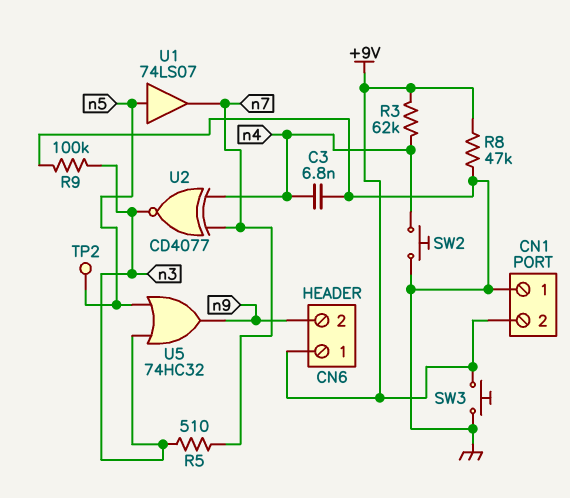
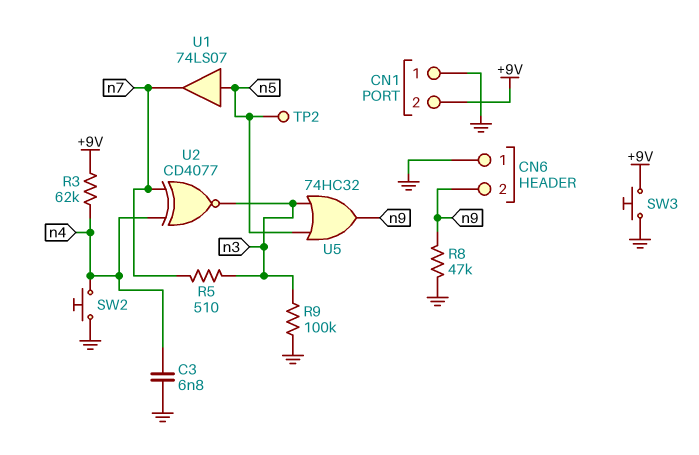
CN6 pin 1: +9V -> GND
R8: 47k (+9V, GND) -> 47k (GND, n9)

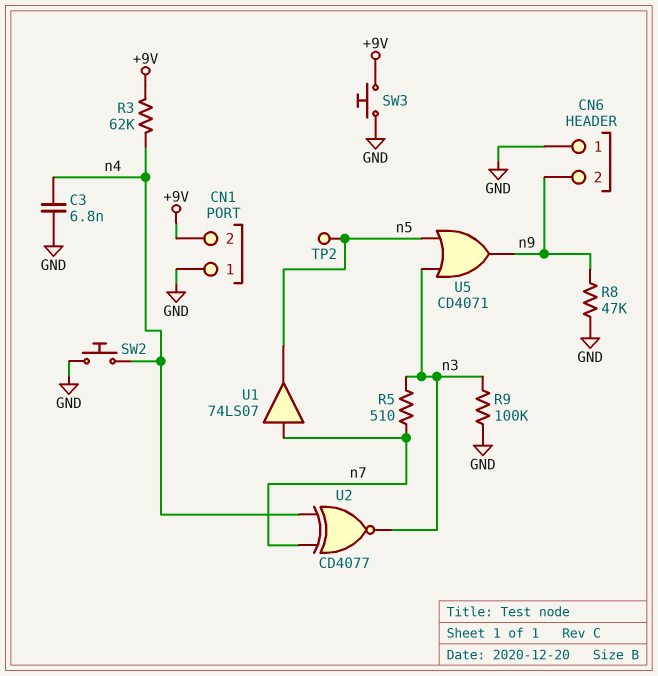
U1: buffer 74LS07 (in n5, out n7) -> buffer 74LS07 (in n7, out n5)
U5: OR 74HC32 (in n3, in n5, out n9) -> OR CD4071 (in n3, in n5, out n9)

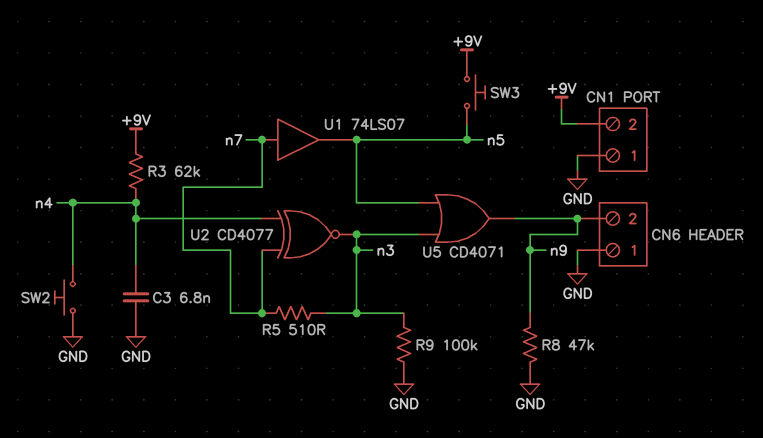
SW3: button (+9V, GND) -> button (+9V, n5)
TP2: test point (n5) -> none

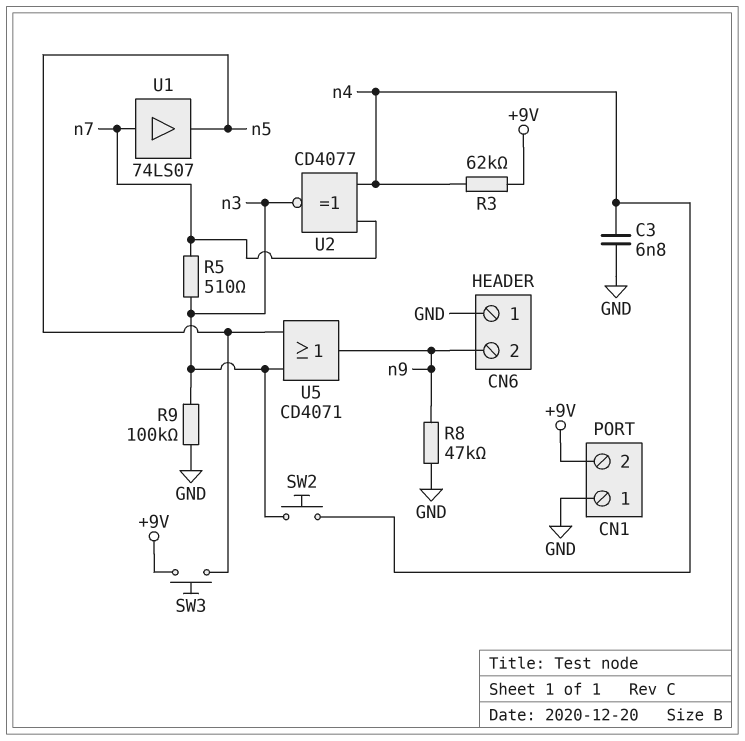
SW2: button (GND, n4) -> button (n3, n4)

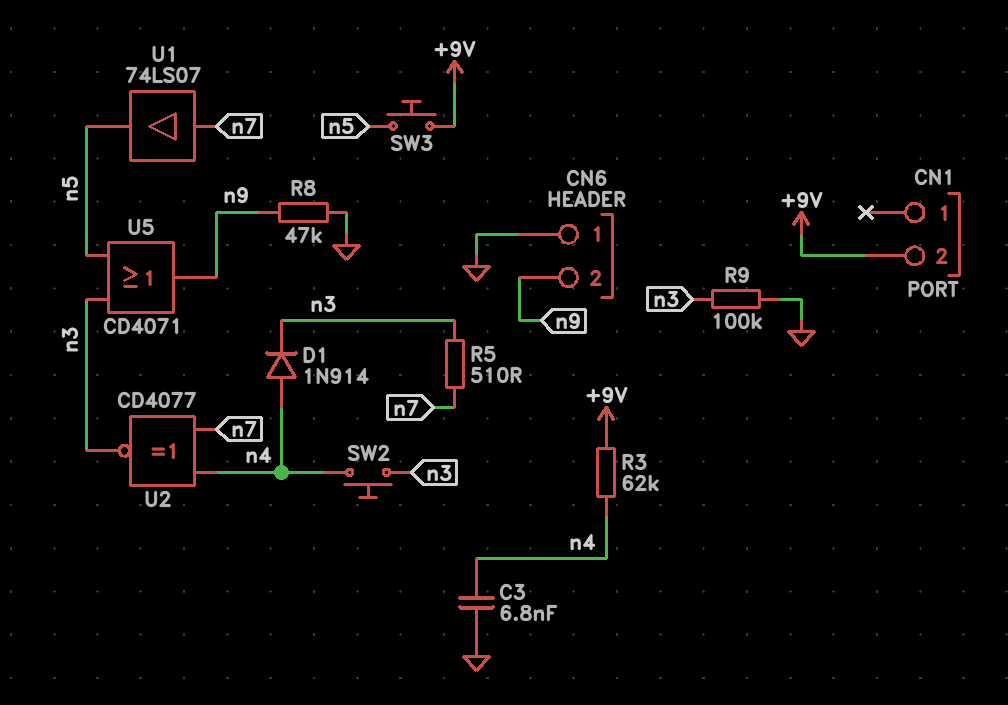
CN1 pin 1: GND -> none
D1: none -> diode 1N914 (A n4, K n3)

